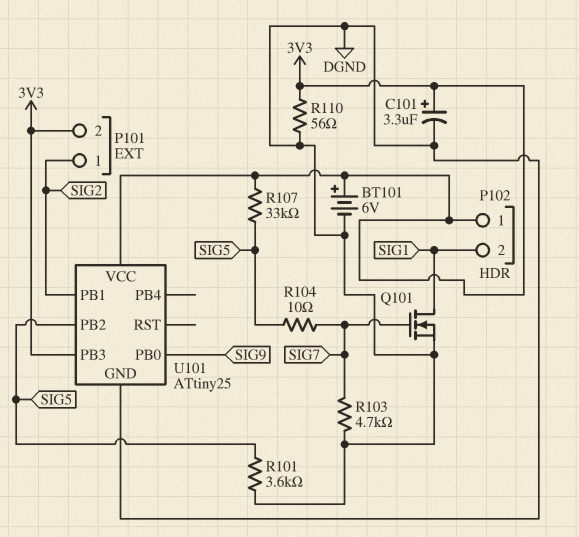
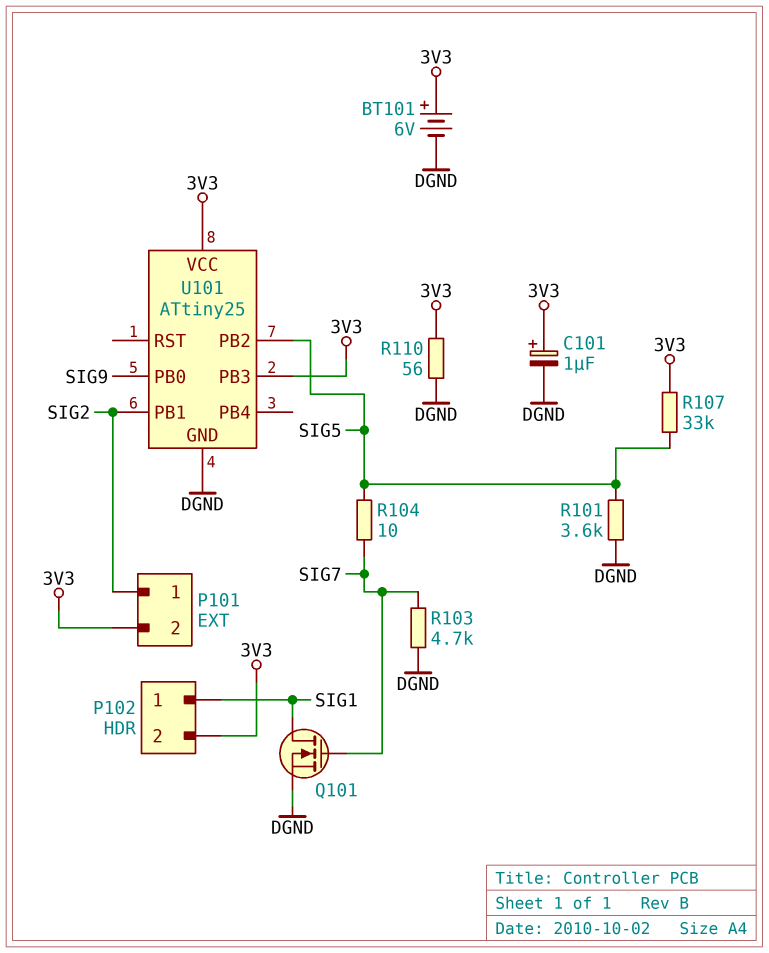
C101: 3.3uF (plus 3V3, minus DGND) -> 1uF (plus 3V3, minus DGND)
P102 pin 1: 3V3 -> SIG1
P102 pin 2: SIG1 -> 3V3

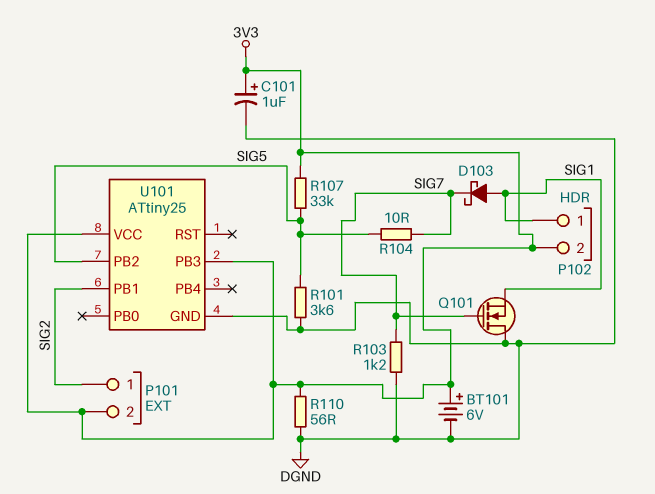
D103: none -> schottky (A SIG1, K SIG7)
Q101: NMOS (G SIG7, D SIG1, S DGND) -> NMOS (G SIG7, D DGND, S SIG1)
R103: 4.7k (DGND, SIG7) -> 1.2k (DGND, SIG7)
U101 pin PB0: SIG9 -> none

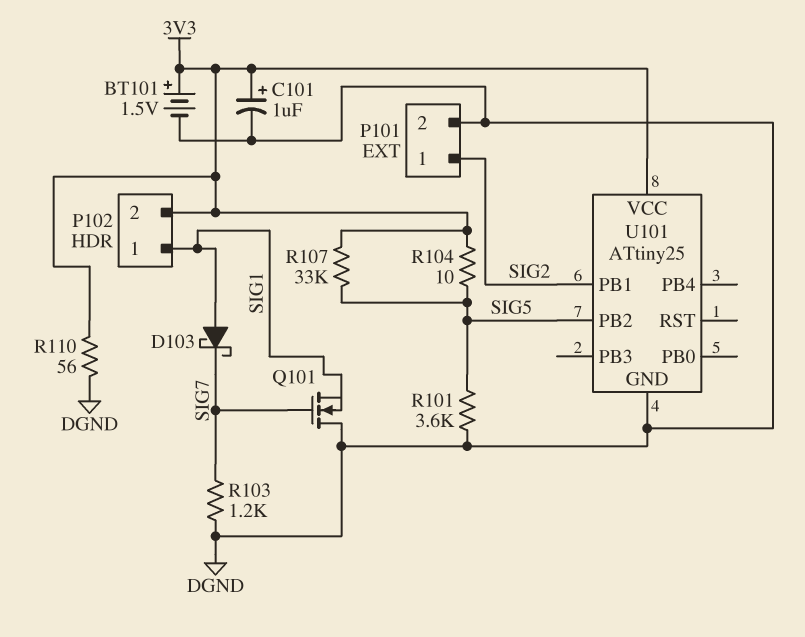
BT101: 6V (plus 3V3, minus DGND) -> 1.5V (plus 3V3, minus DGND)
P101 pin 2: 3V3 -> DGND
R104: 10 (SIG5, SIG7) -> 10 (3V3, SIG5)
U101 pin PB3: 3V3 -> none

